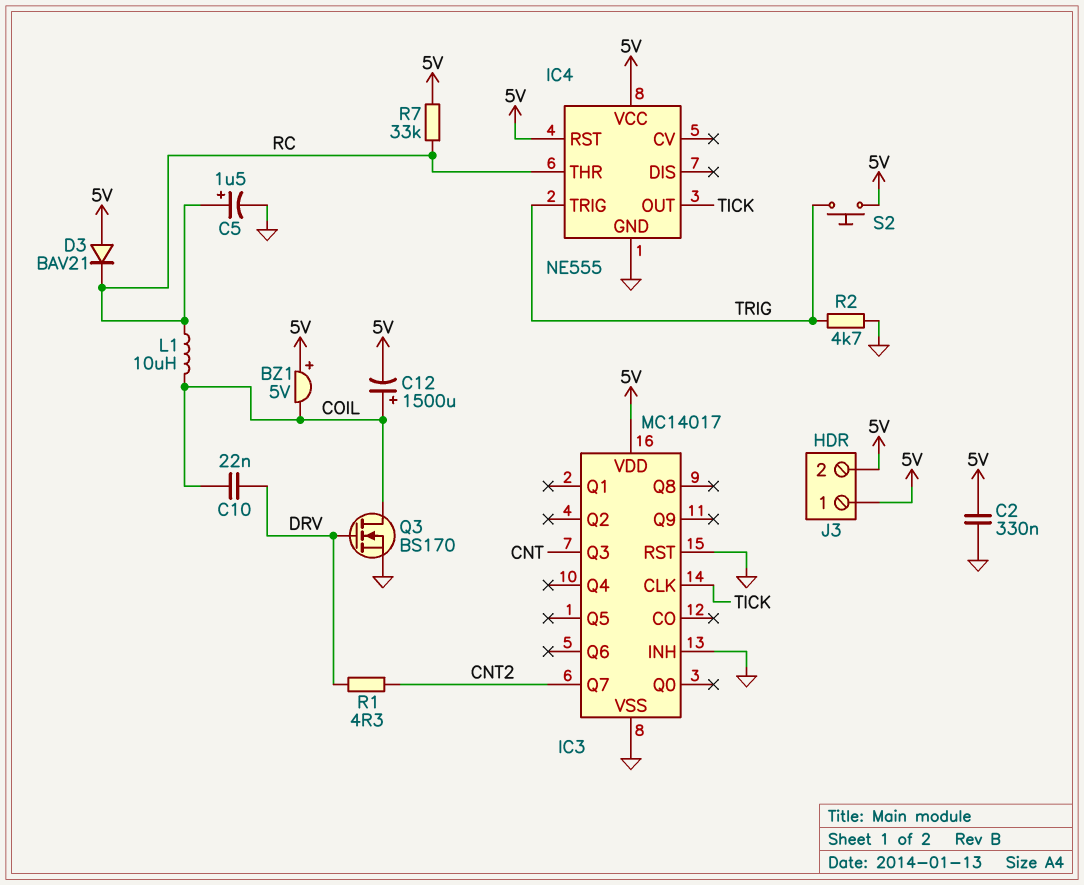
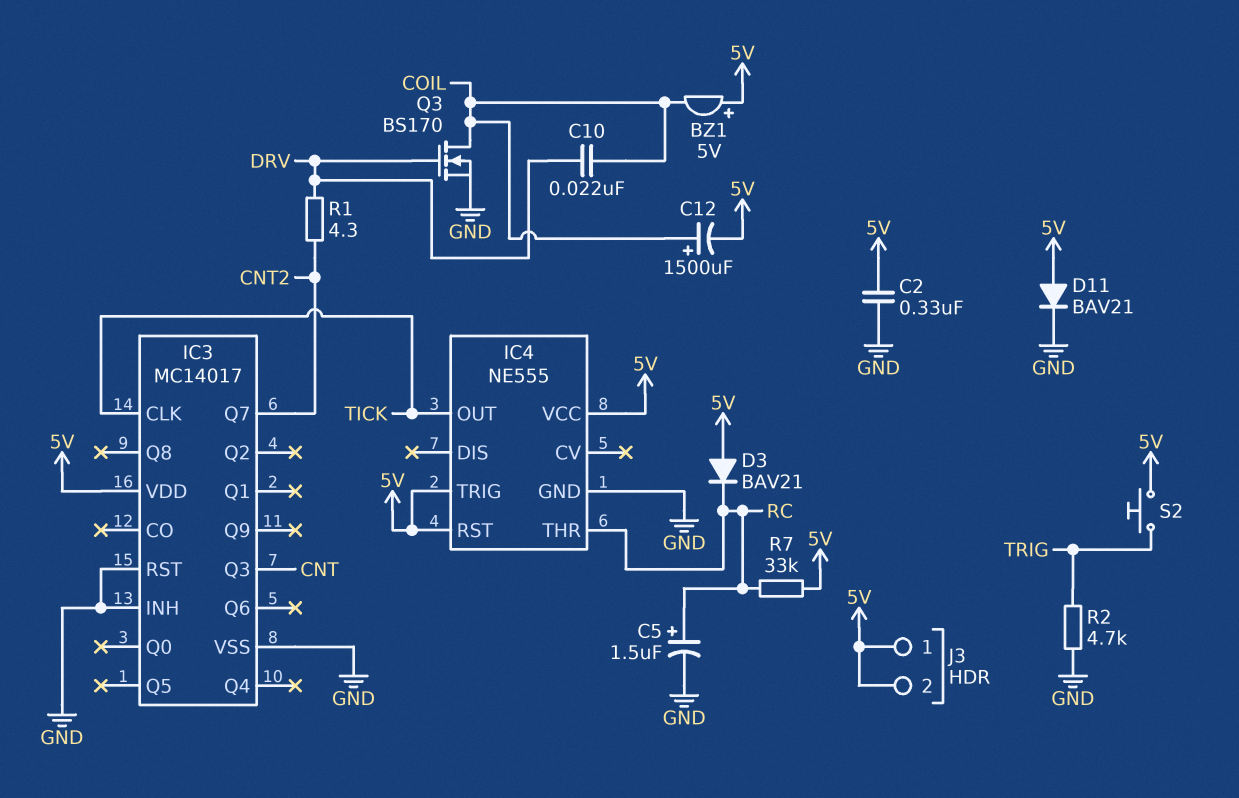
D11: none -> diode BAV21 (A 5V, K GND)
IC4 pin TRIG: TRIG -> 5V
L1: 10uH (COIL, RC) -> none

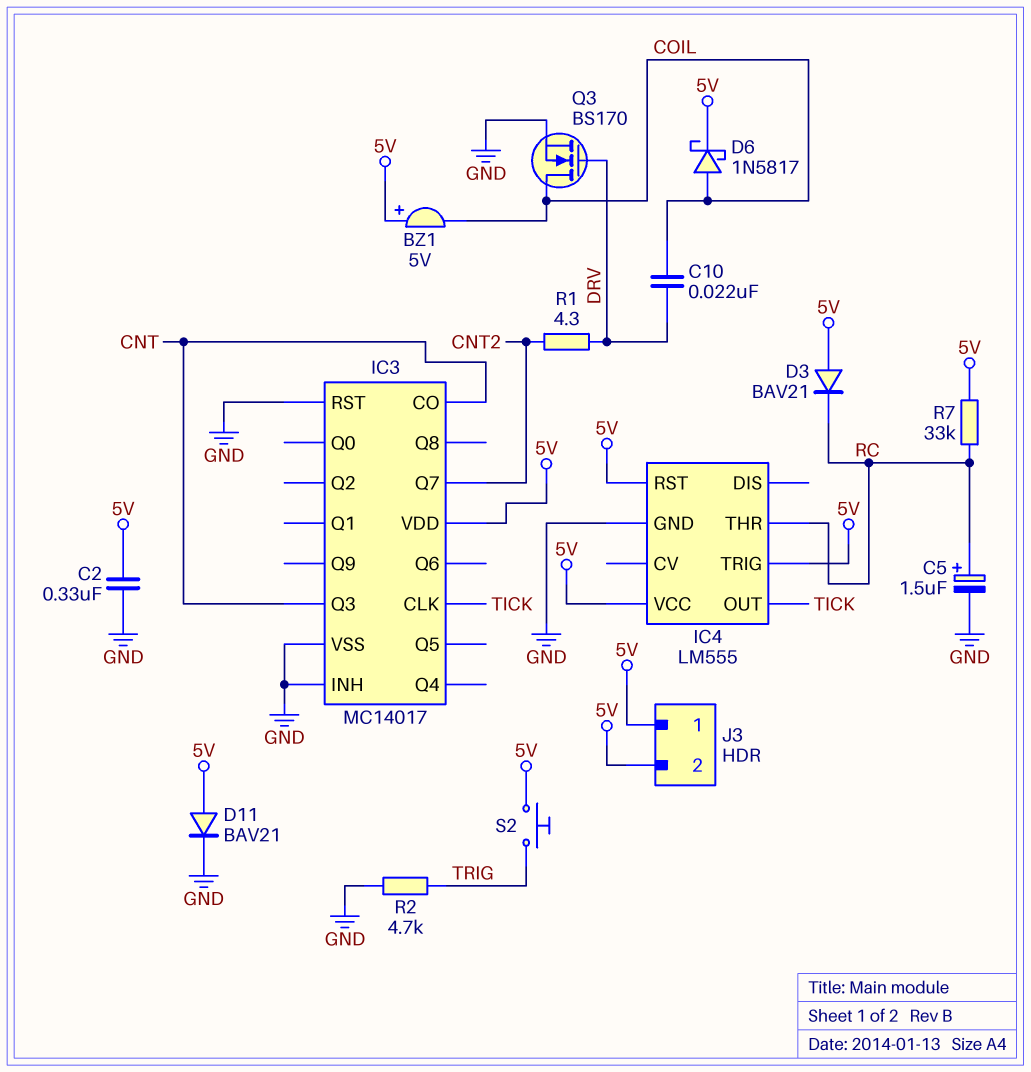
C12: 1500uF (plus COIL, minus 5V) -> none
D6: none -> schottky 1N5817 (A COIL, K 5V)
IC3 pin CO: none -> CNT
IC4: NE555 -> LM555

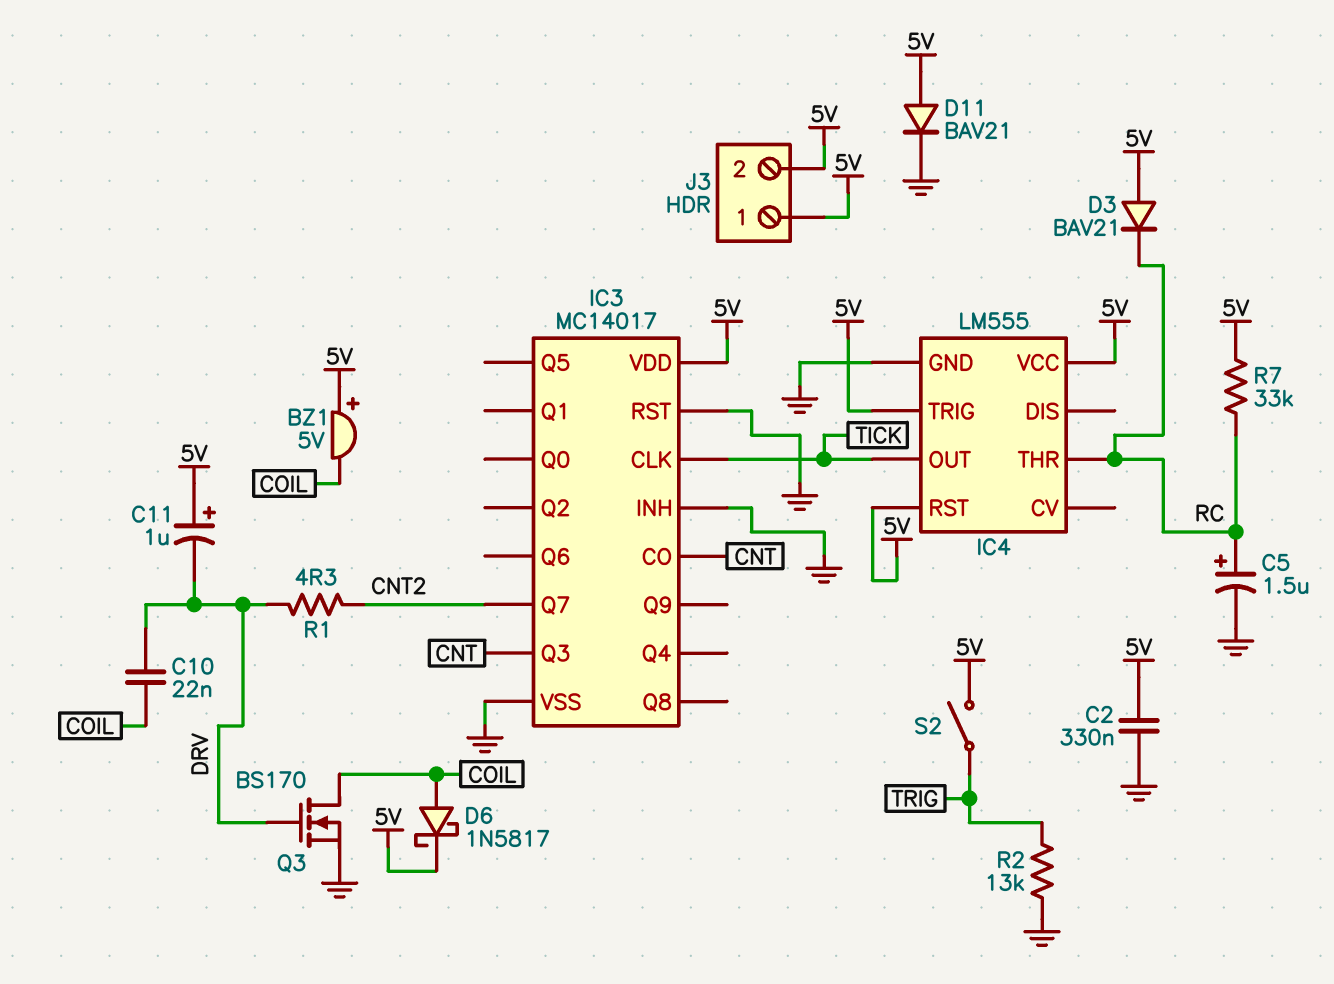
C11: none -> 1uF (plus 5V, minus DRV)
R2: 4.7k (GND, TRIG) -> 13k (GND, TRIG)
S2: button (5V, TRIG) -> switch (5V, TRIG)

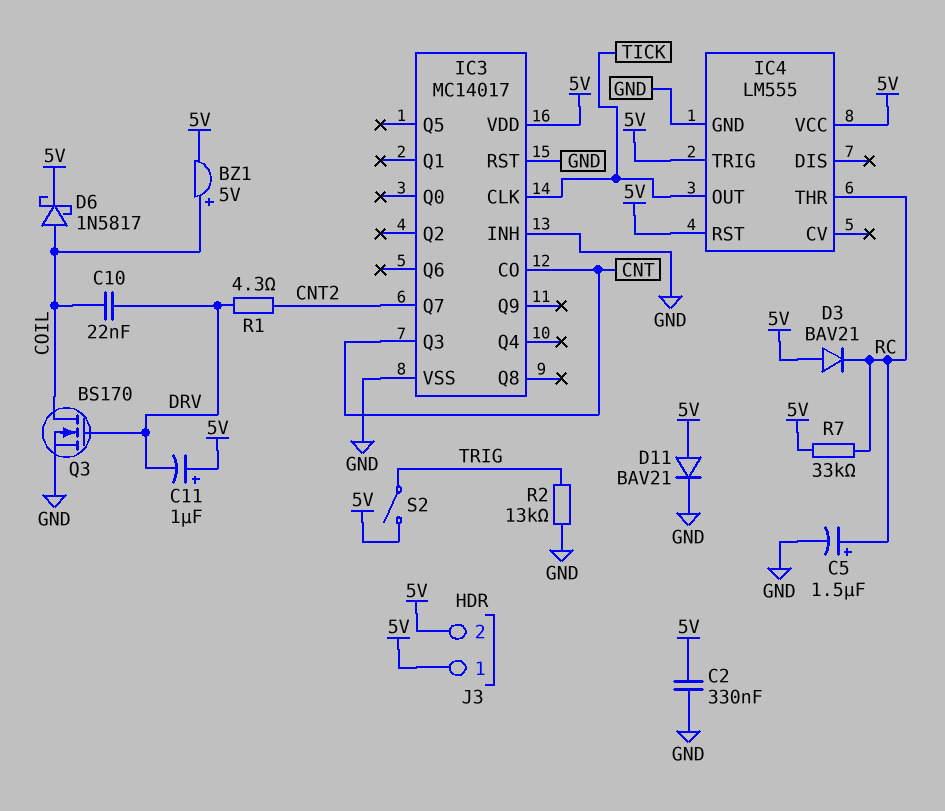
BZ1: buzzer 5V (plus 5V, minus COIL) -> buzzer 5V (plus COIL, minus 5V)

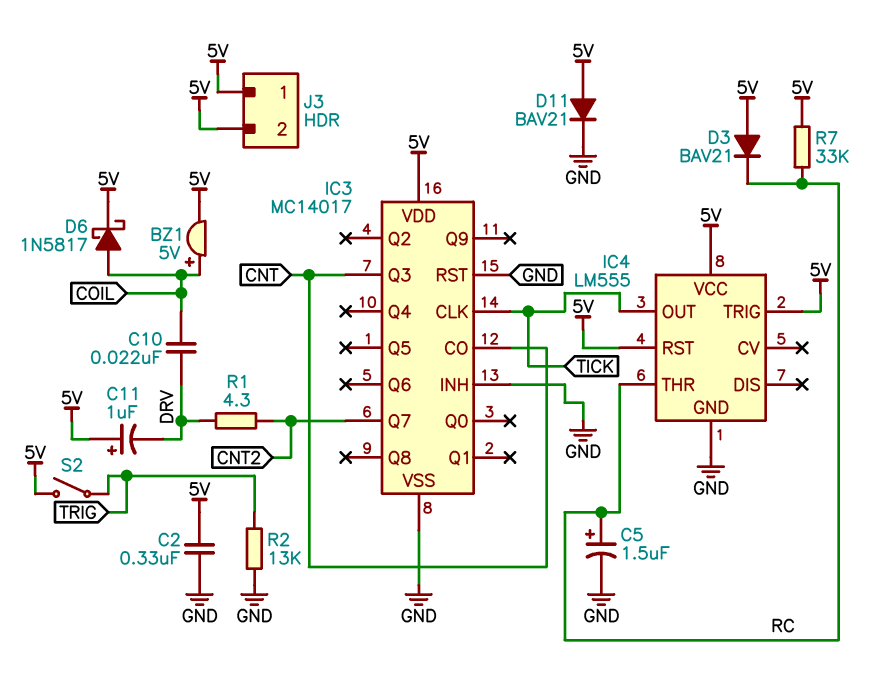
Q3: NMOS BS170 (G DRV, D COIL, S GND) -> none

